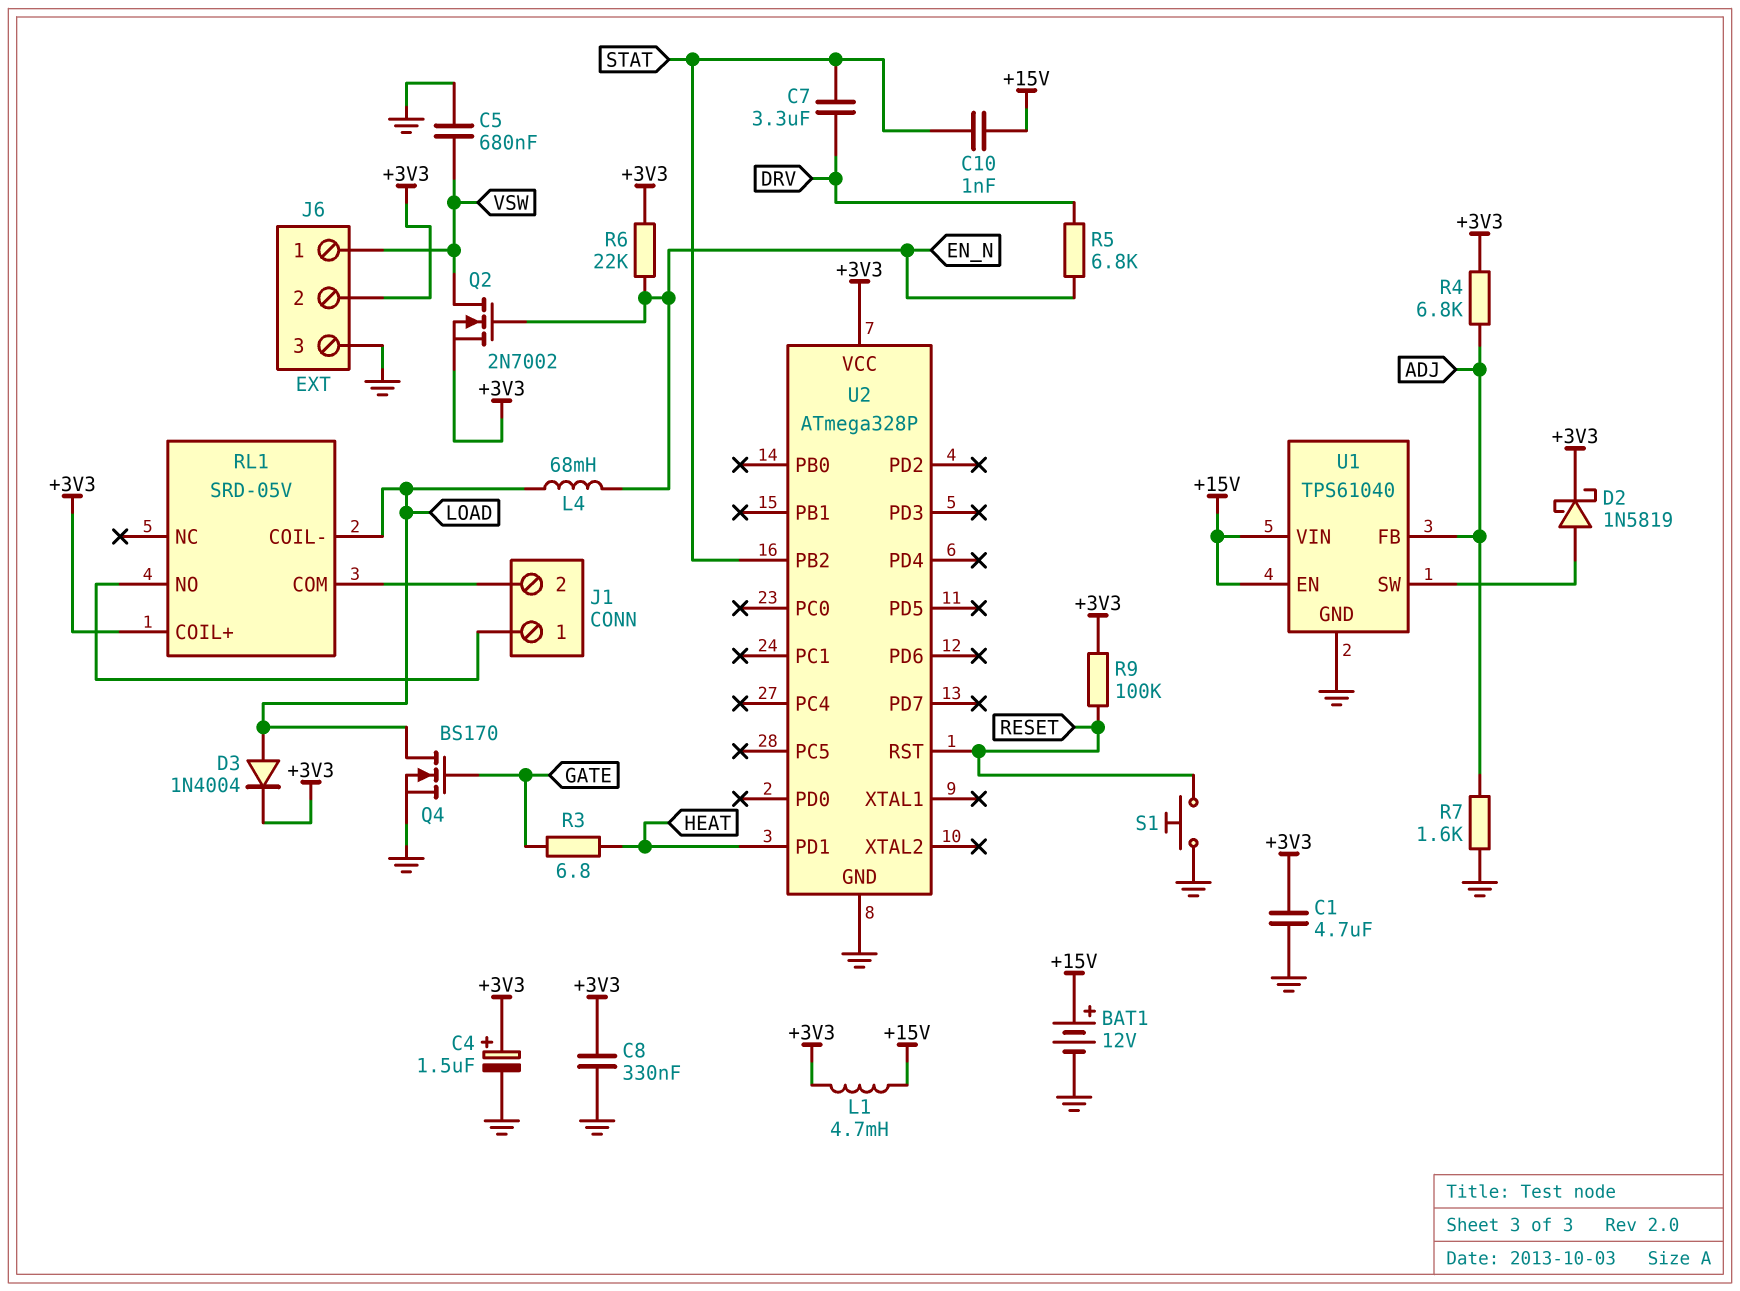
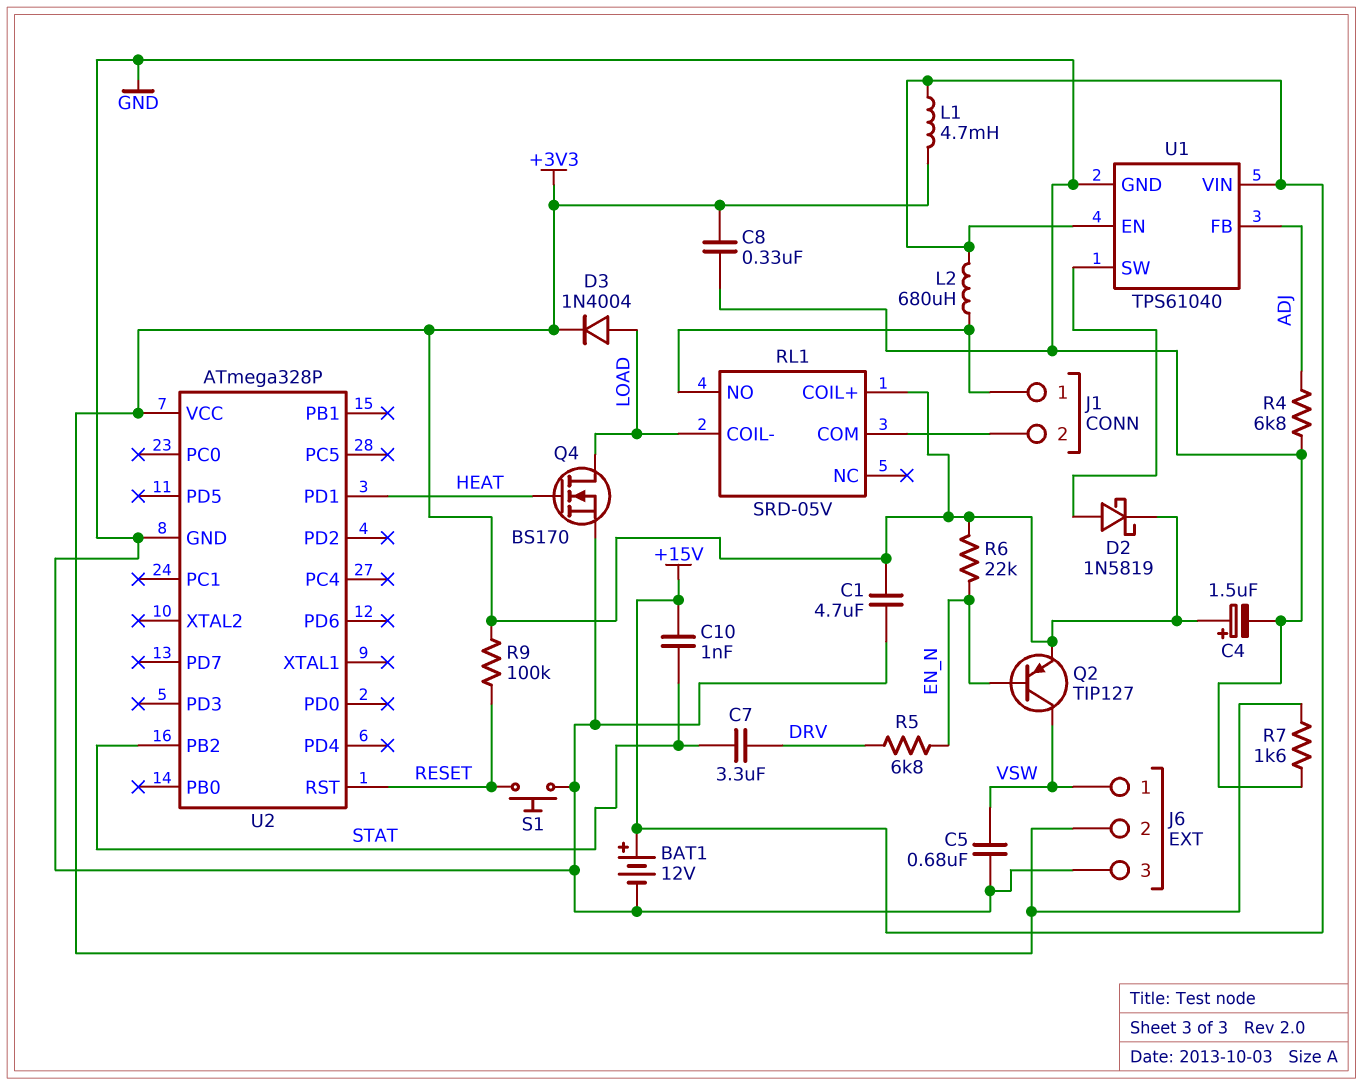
L2: none -> 680uH (+15V, J1/1)
L4: 68mH (EN_N, LOAD) -> none
Q2: NMOS 2N7002 (G EN_N, D VSW, S +3V3) -> PNP TIP127 (B EN_N, C VSW, E +3V3)
Q4: NMOS BS170 (G GATE, D LOAD, S GND) -> NMOS BS170 (G HEAT, D LOAD, S GND)
R3: 6.8 (GATE, HEAT) -> none
R4: 6.8k (+3V3, ADJ) -> 6.8k (ADJ, GND)
R7: 1.6k (ADJ, GND) -> 1.6k (+3V3, GND)

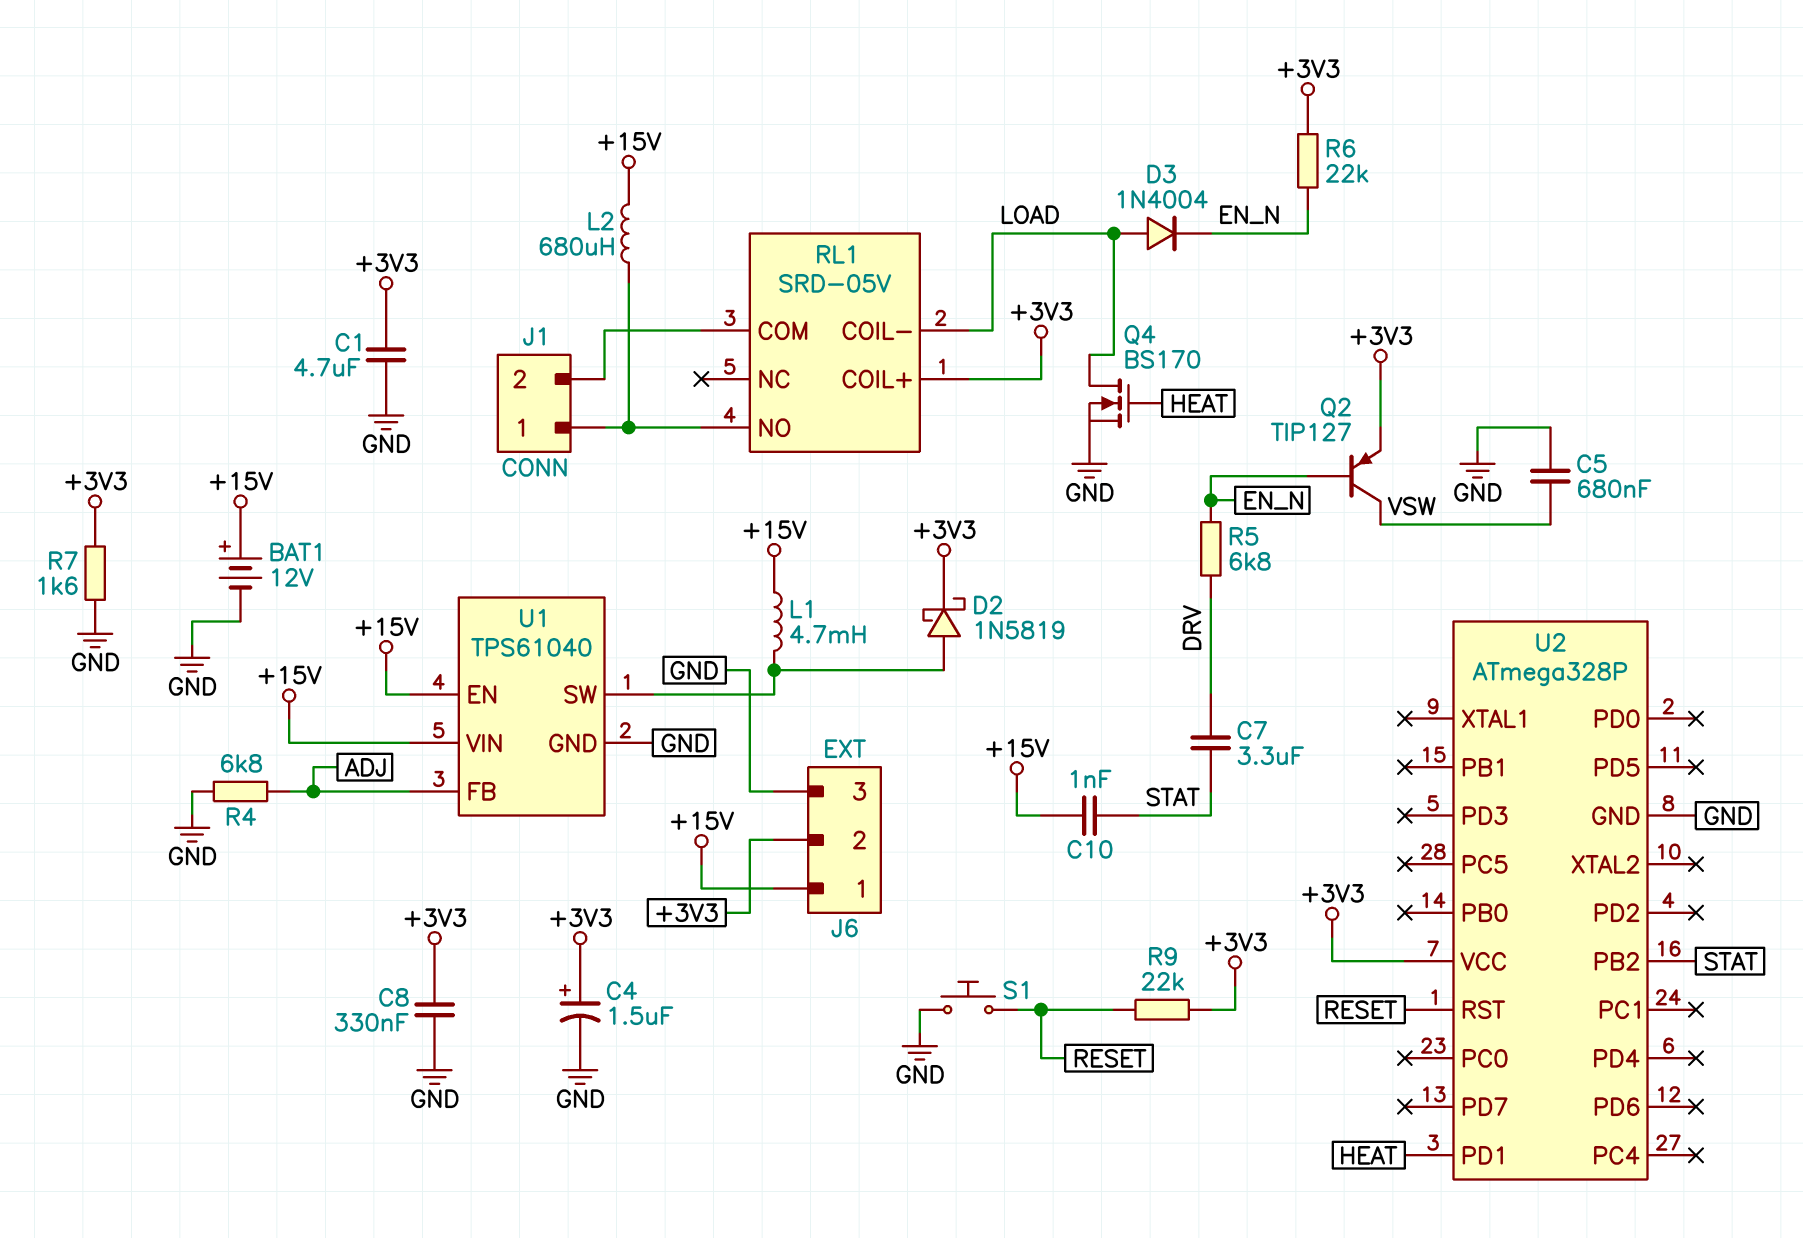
D3: diode 1N4004 (A LOAD, K +3V3) -> diode 1N4004 (A LOAD, K EN_N)
J6 pin 1: VSW -> +15V
L1: 4.7mH (+3V3, +15V) -> 4.7mH (+15V, U1/SW)
R9: 100k (+3V3, RESET) -> 22k (+3V3, RESET)

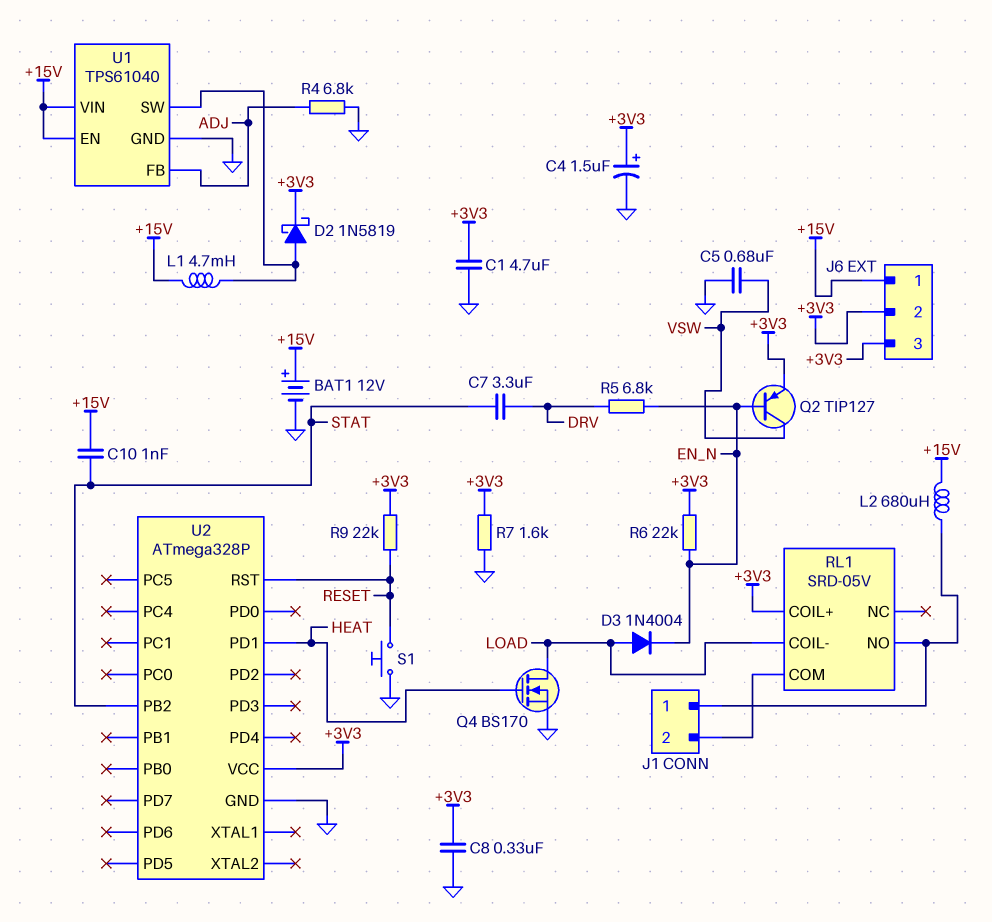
J6 pin 3: GND -> +3V3

